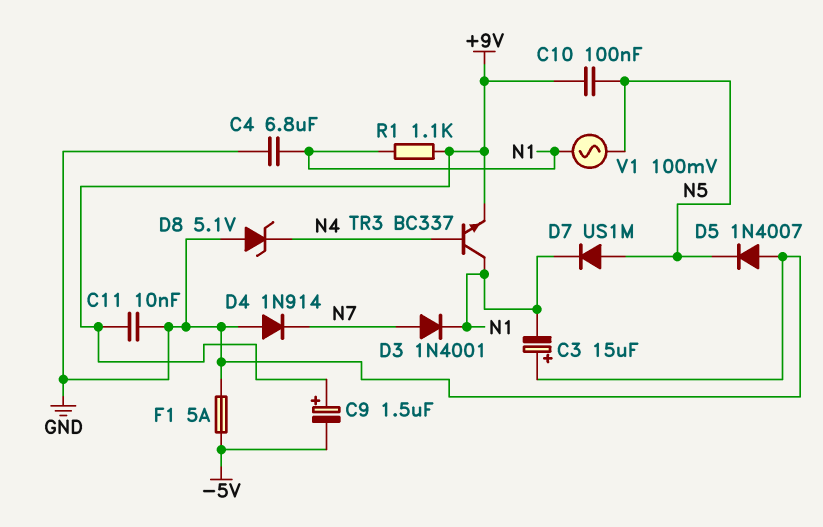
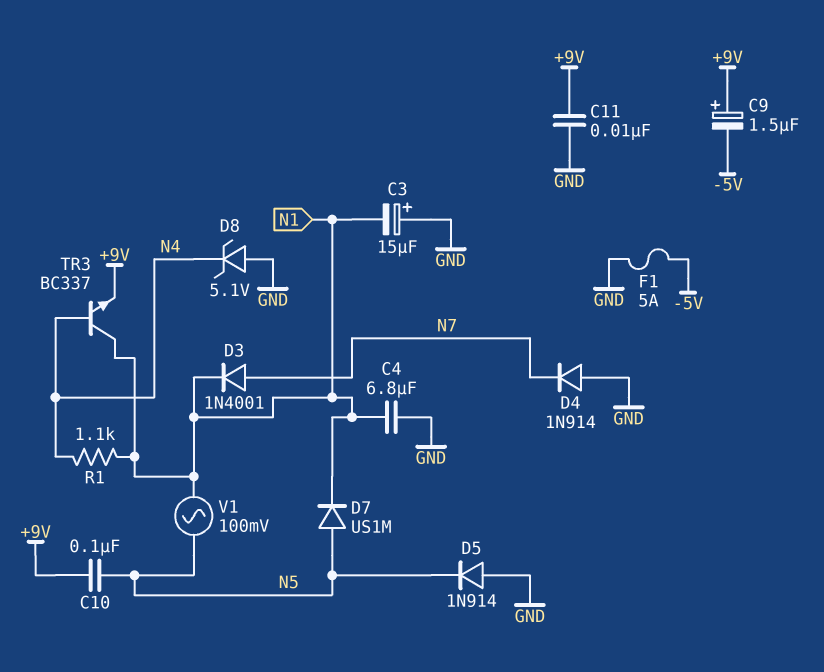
D5: diode 1N4007 (A GND, K N5) -> diode 1N914 (A GND, K N5)
R1: 1.1k (+9V, N1) -> 1.1k (N1, N4)

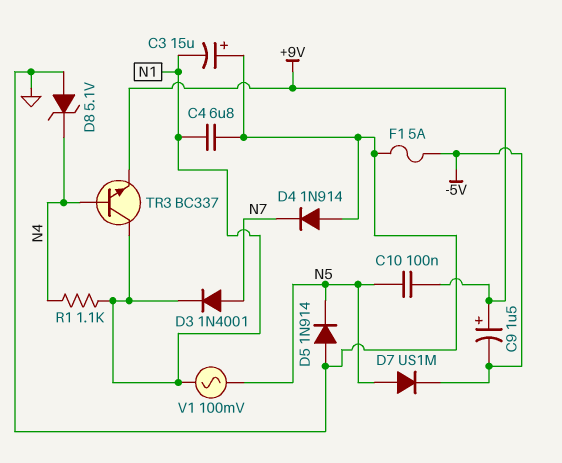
C11: 10nF (+9V, GND) -> none
D7: diode US1M (A N5, K N1) -> diode US1M (A N5, K -5V)

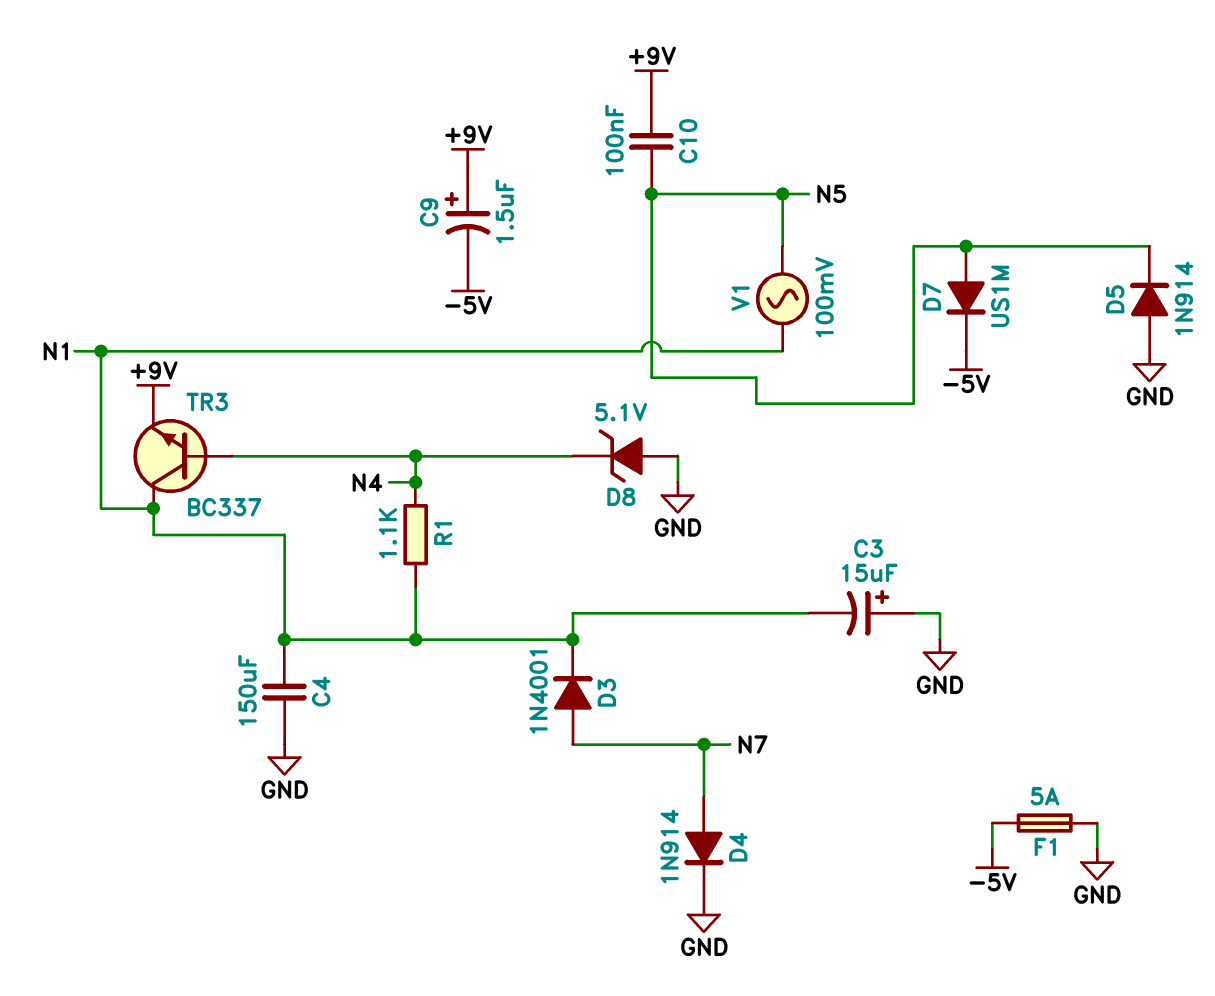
C4: 6.8uF (GND, N1) -> 150uF (GND, N1)
D4: diode 1N914 (A GND, K N7) -> diode 1N914 (A N7, K GND)

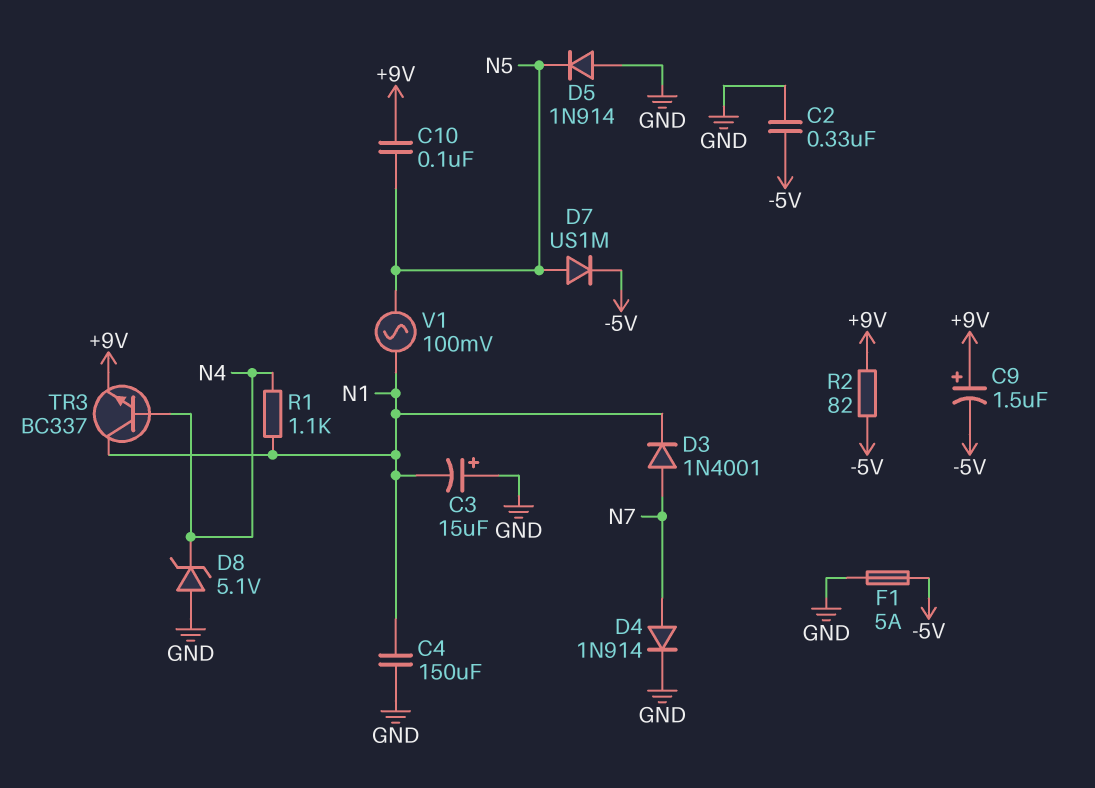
C2: none -> 330nF (-5V, GND)
R2: none -> 82 (+9V, -5V)

